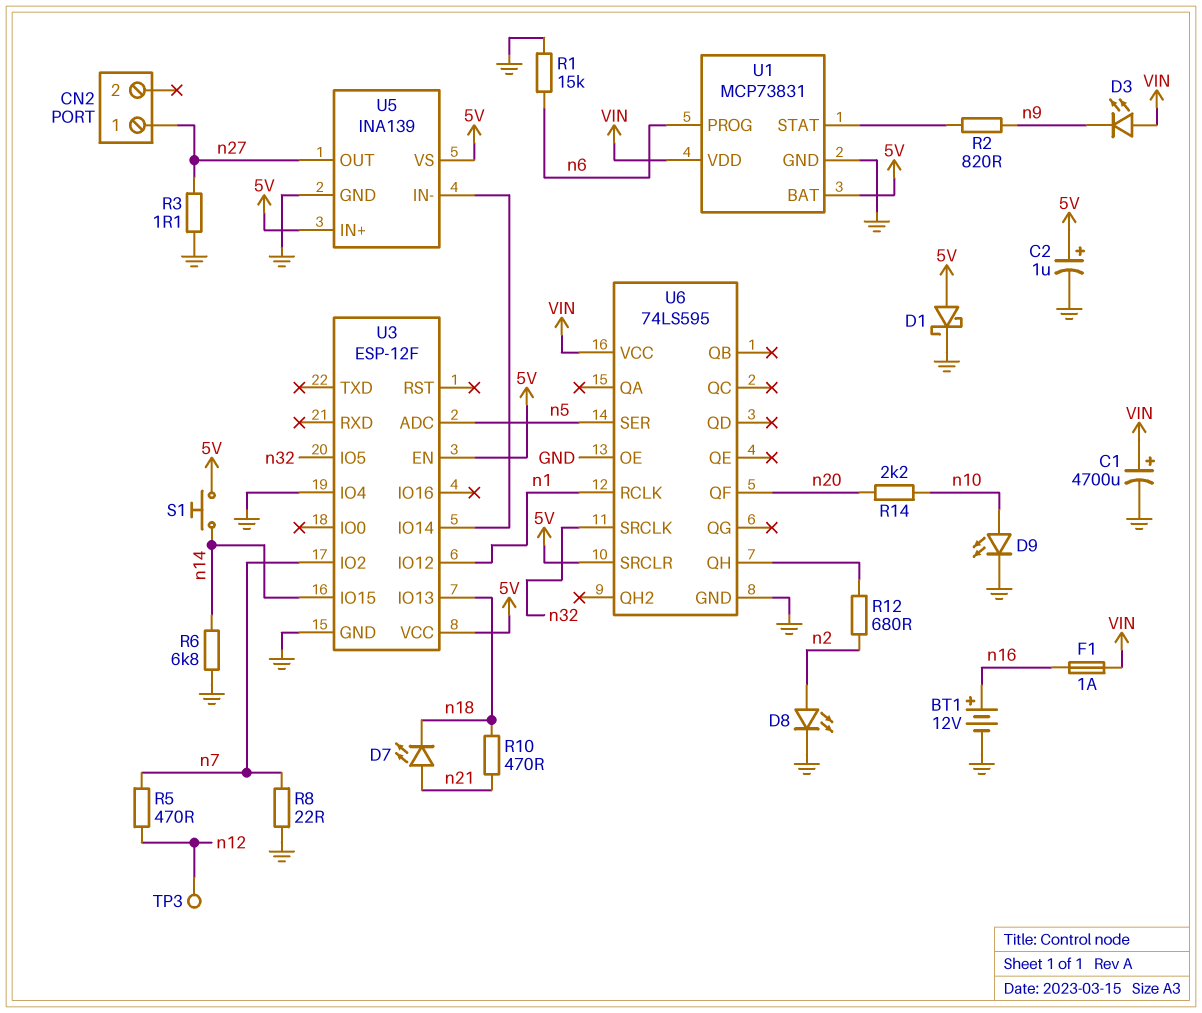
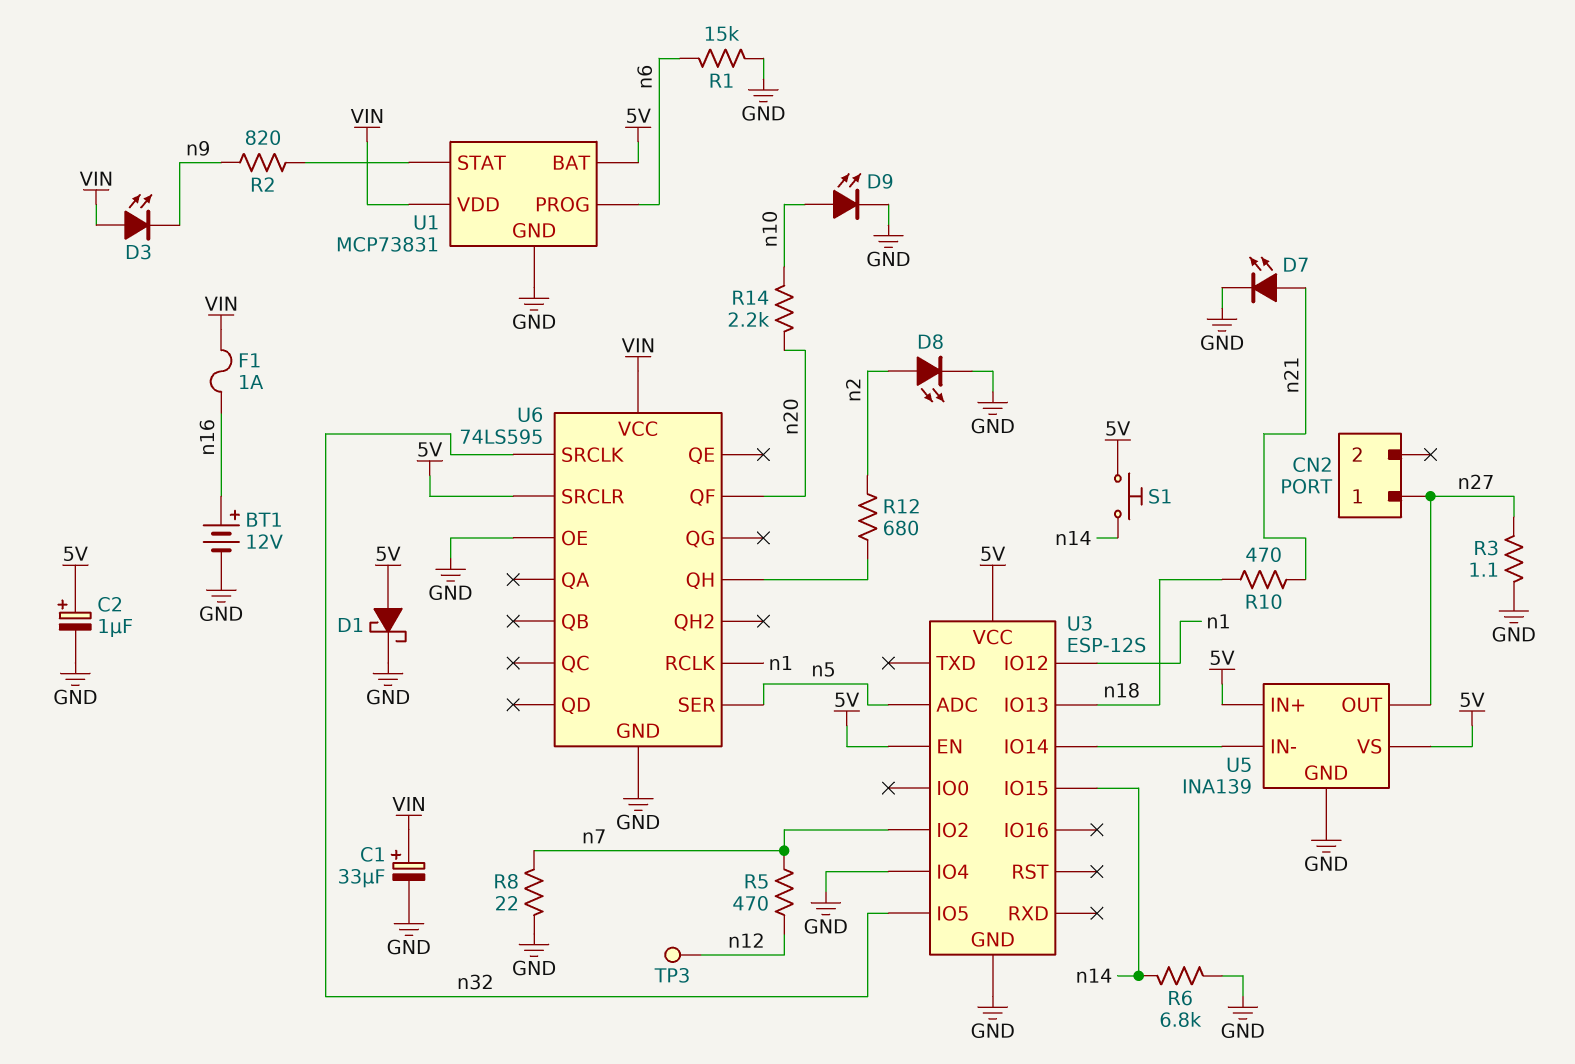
C1: 4700uF (plus VIN, minus GND) -> 33uF (plus VIN, minus GND)
D7: LED (A n21, K n18) -> LED (A n21, K GND)
U3: ESP-12F -> ESP-12S

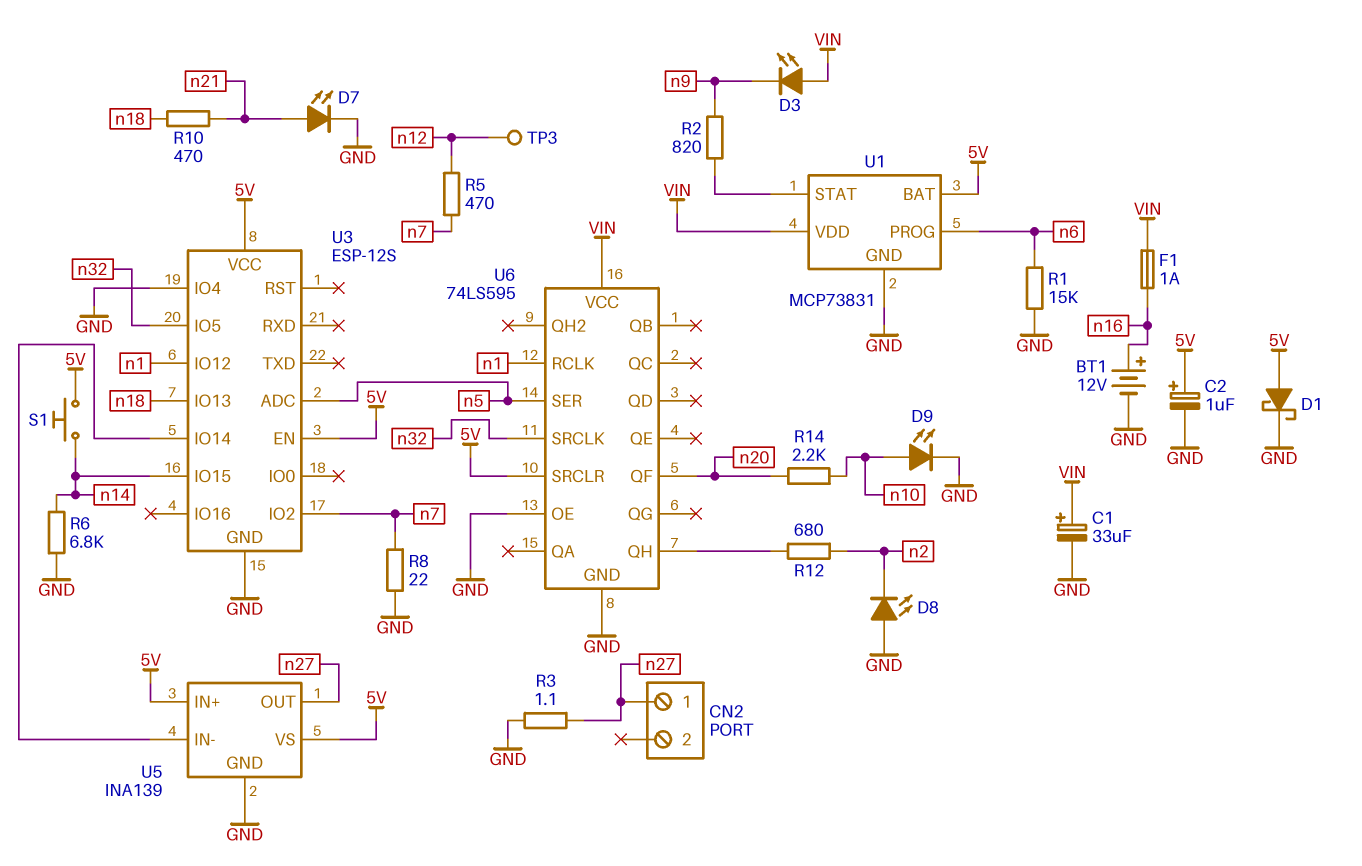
D8: LED (A n2, K GND) -> LED (A GND, K n2)

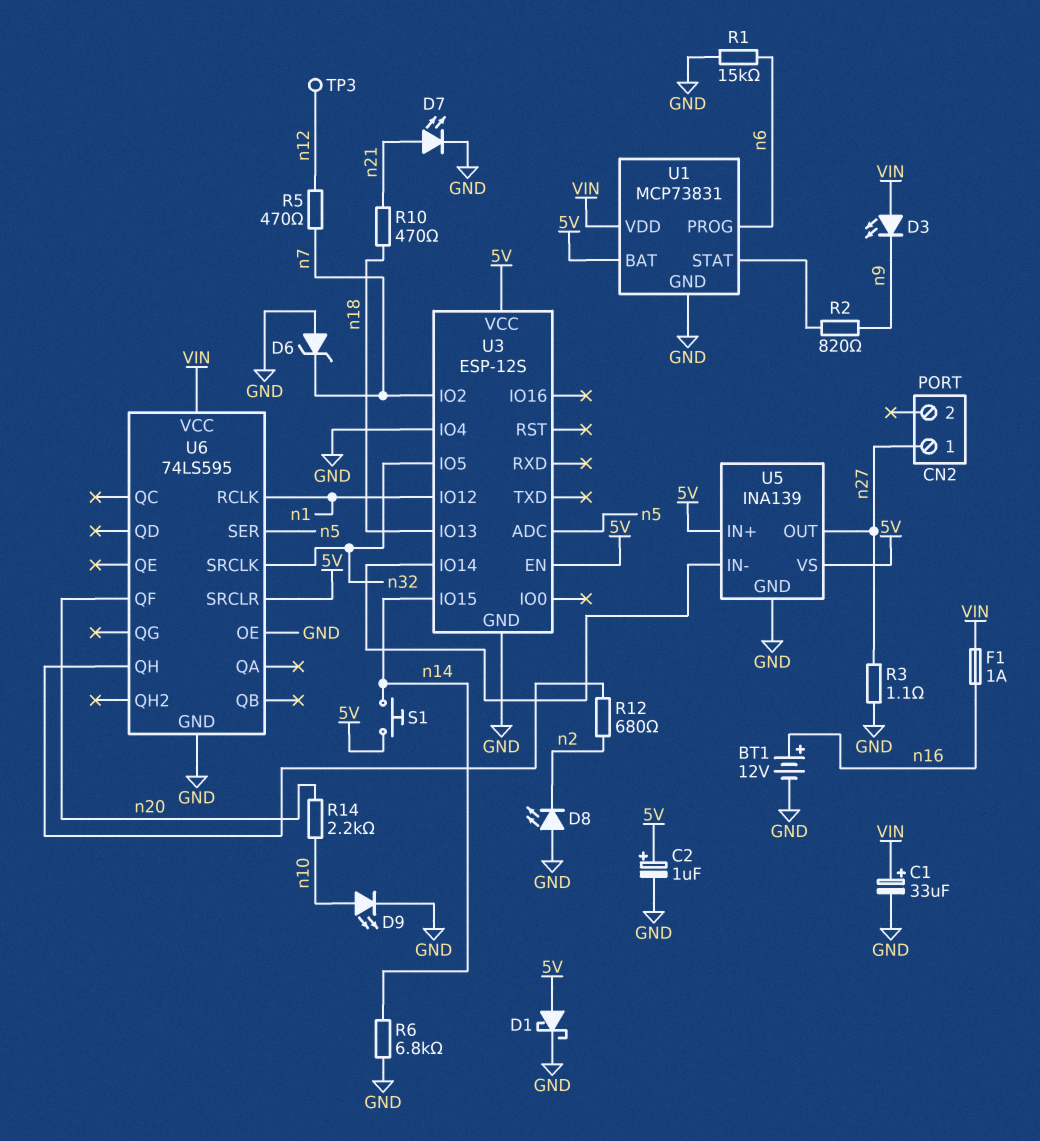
D6: none -> zener (A GND, K n7)
R8: 22 (GND, n7) -> none

